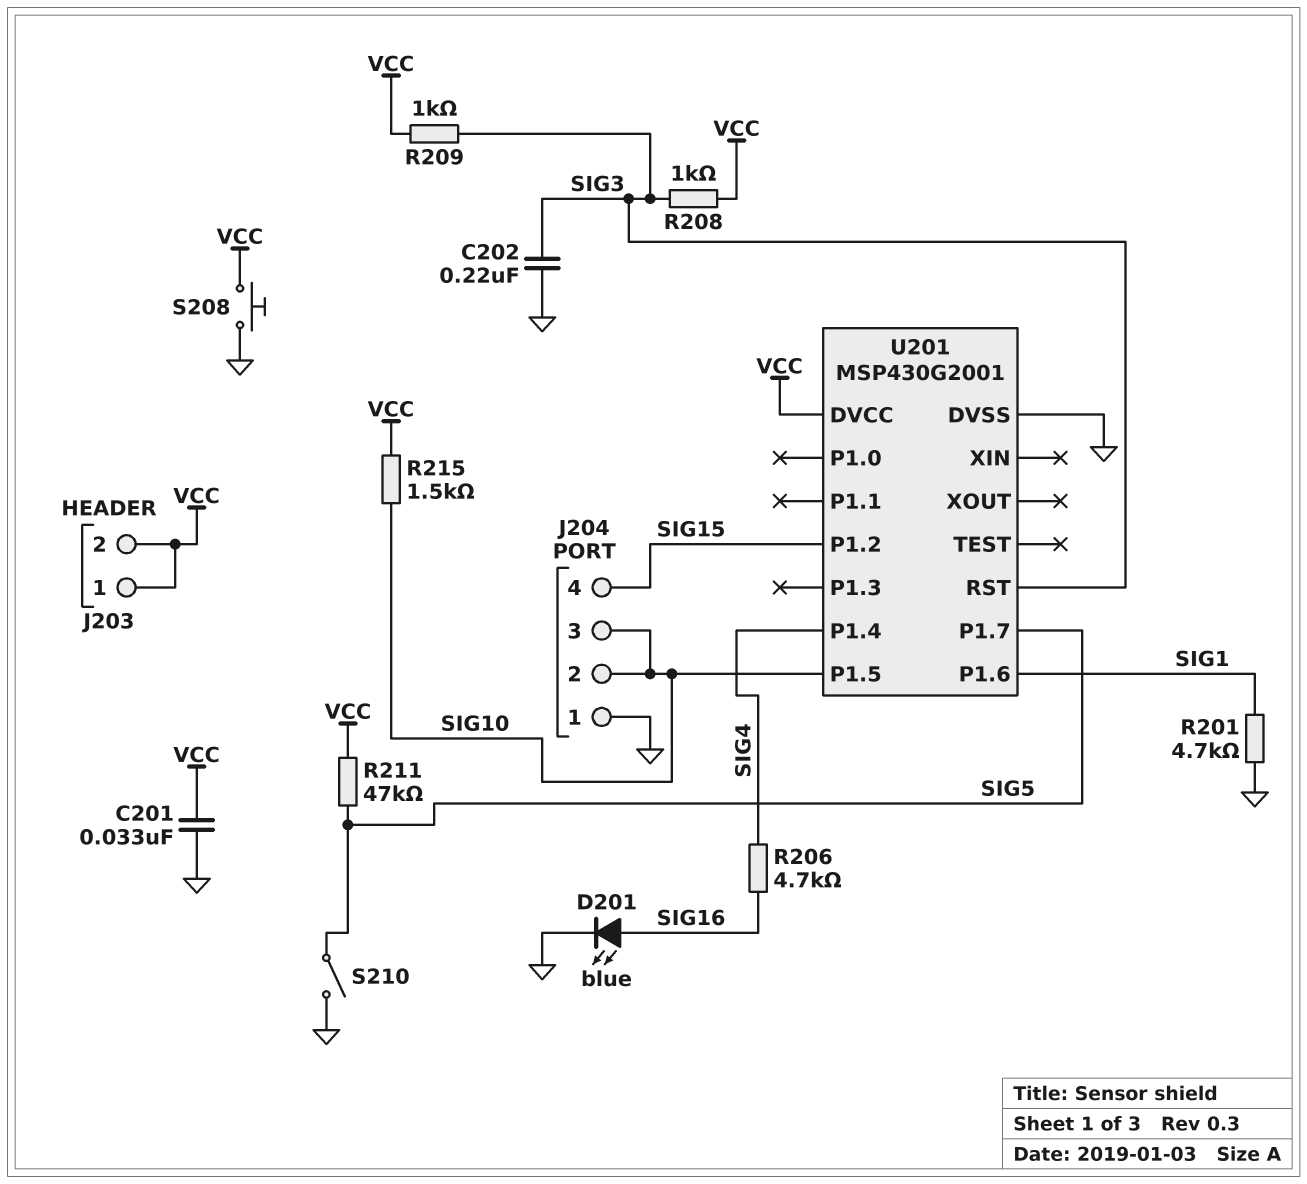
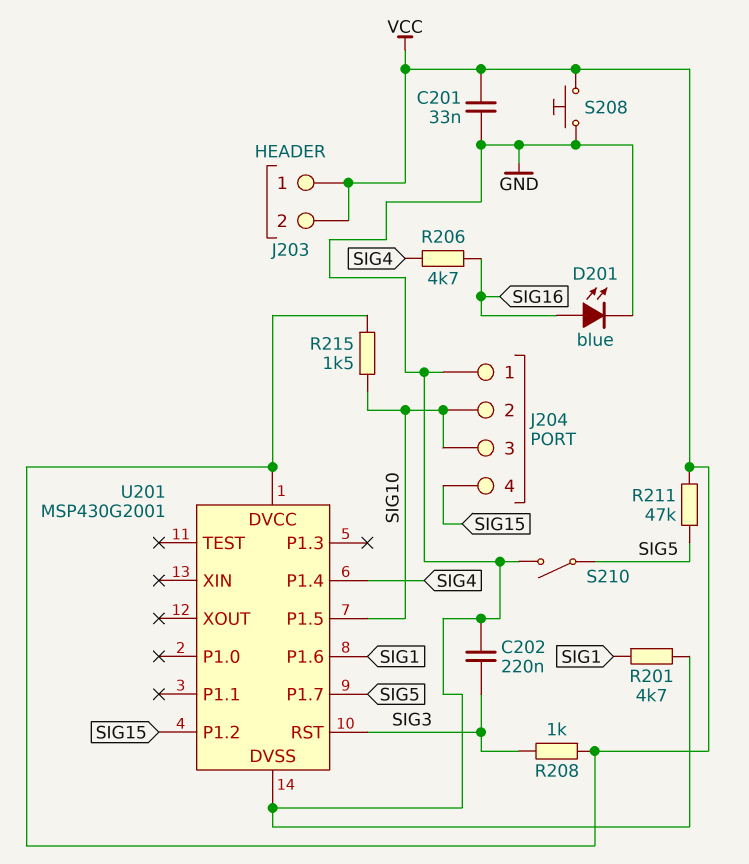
R209: 1k (SIG3, VCC) -> none

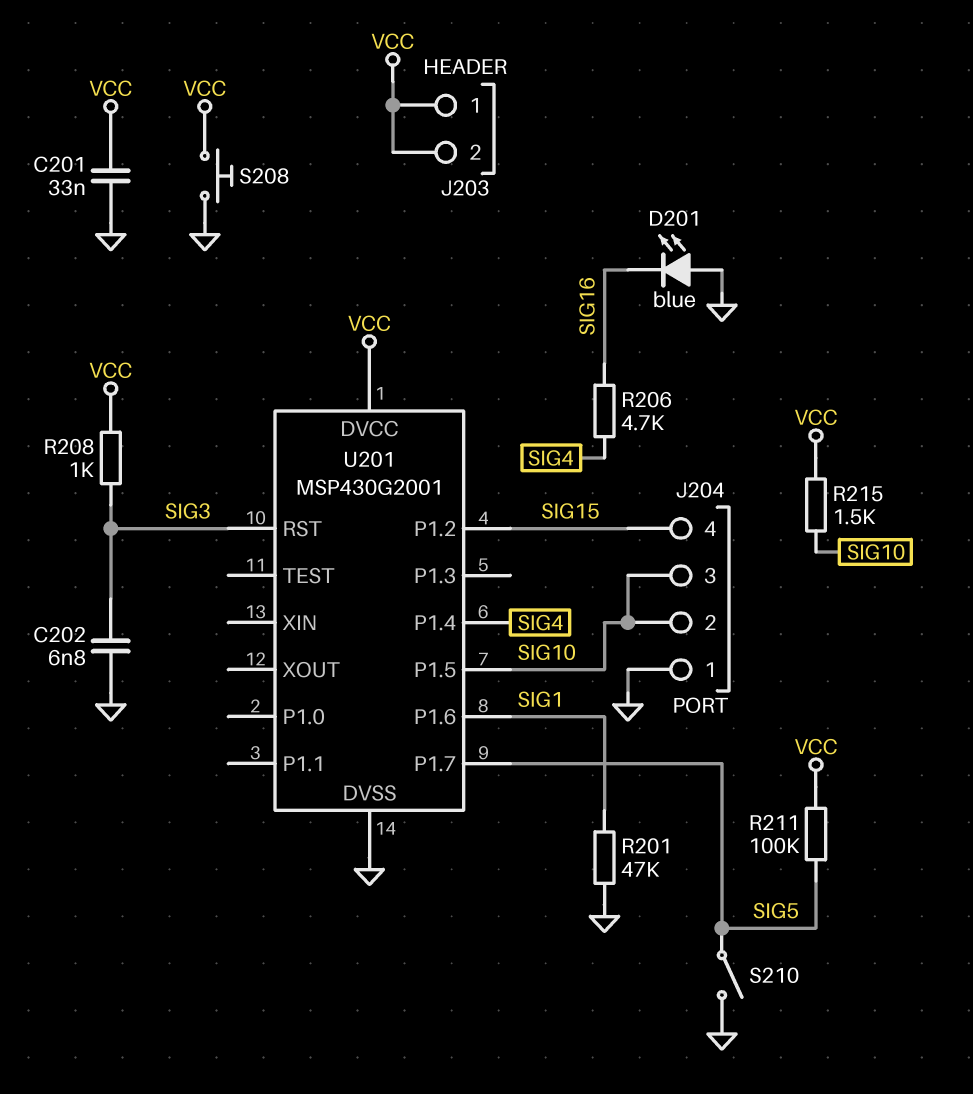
C202: 220nF (GND, SIG3) -> 6.8nF (GND, SIG3)
D201: LED blue (A SIG16, K GND) -> LED blue (A GND, K SIG16)
R201: 4.7k (GND, SIG1) -> 47k (GND, SIG1)
R211: 47k (SIG5, VCC) -> 100k (SIG5, VCC)

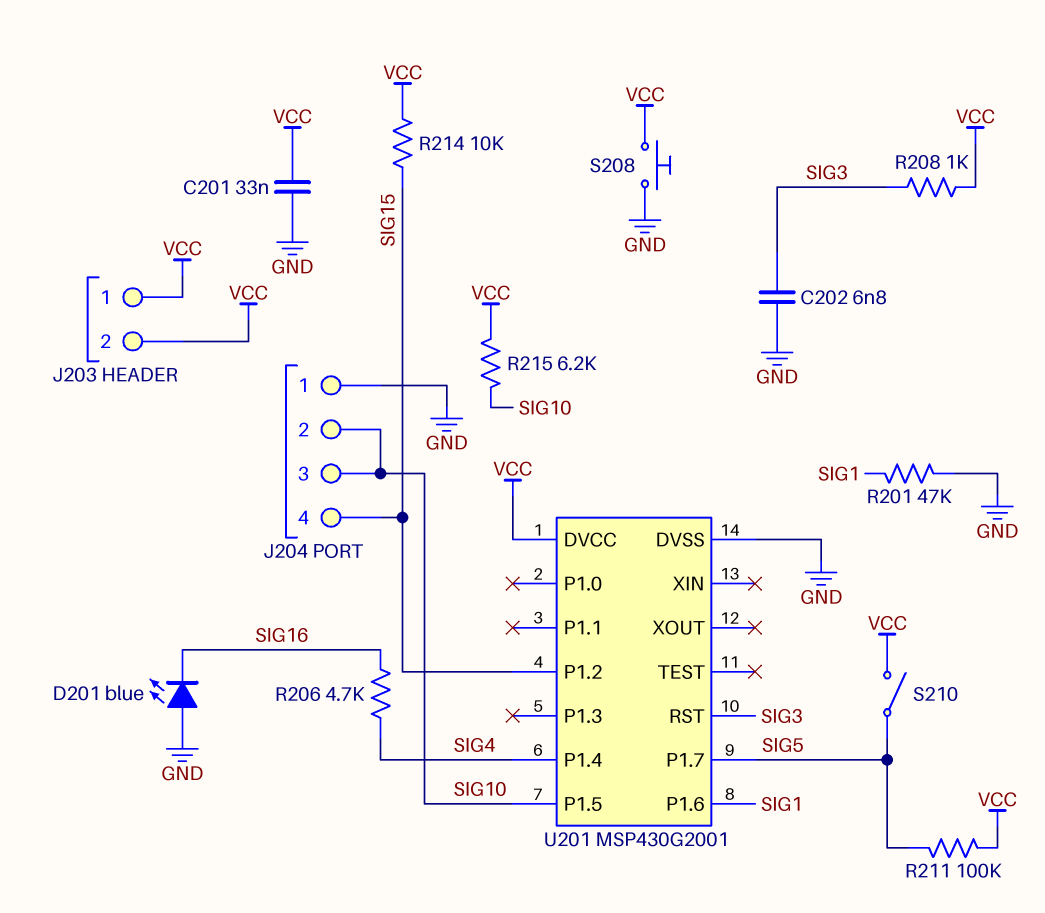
R214: none -> 10k (SIG15, VCC)
R215: 1.5k (SIG10, VCC) -> 6.2k (SIG10, VCC)
S210: switch (GND, SIG5) -> switch (SIG5, VCC)

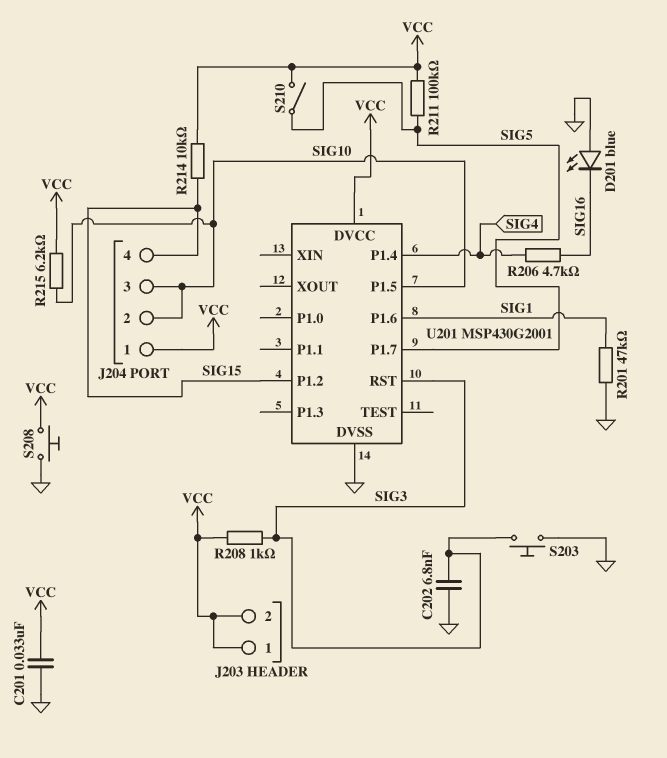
J204 pin 1: GND -> VCC
S203: none -> button (GND, SIG3)

